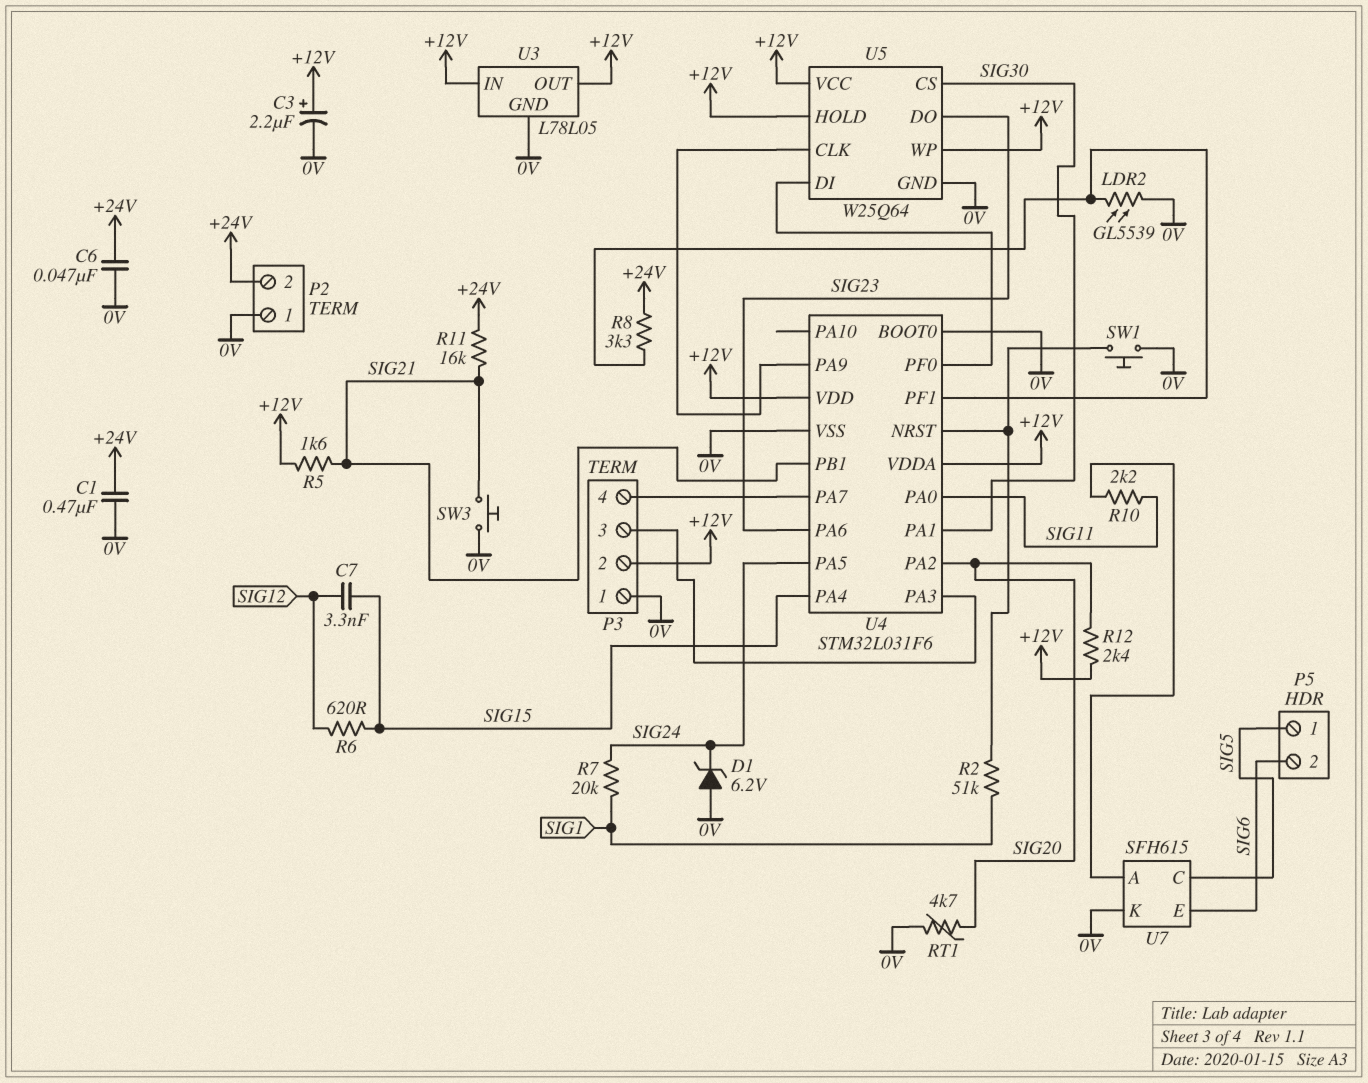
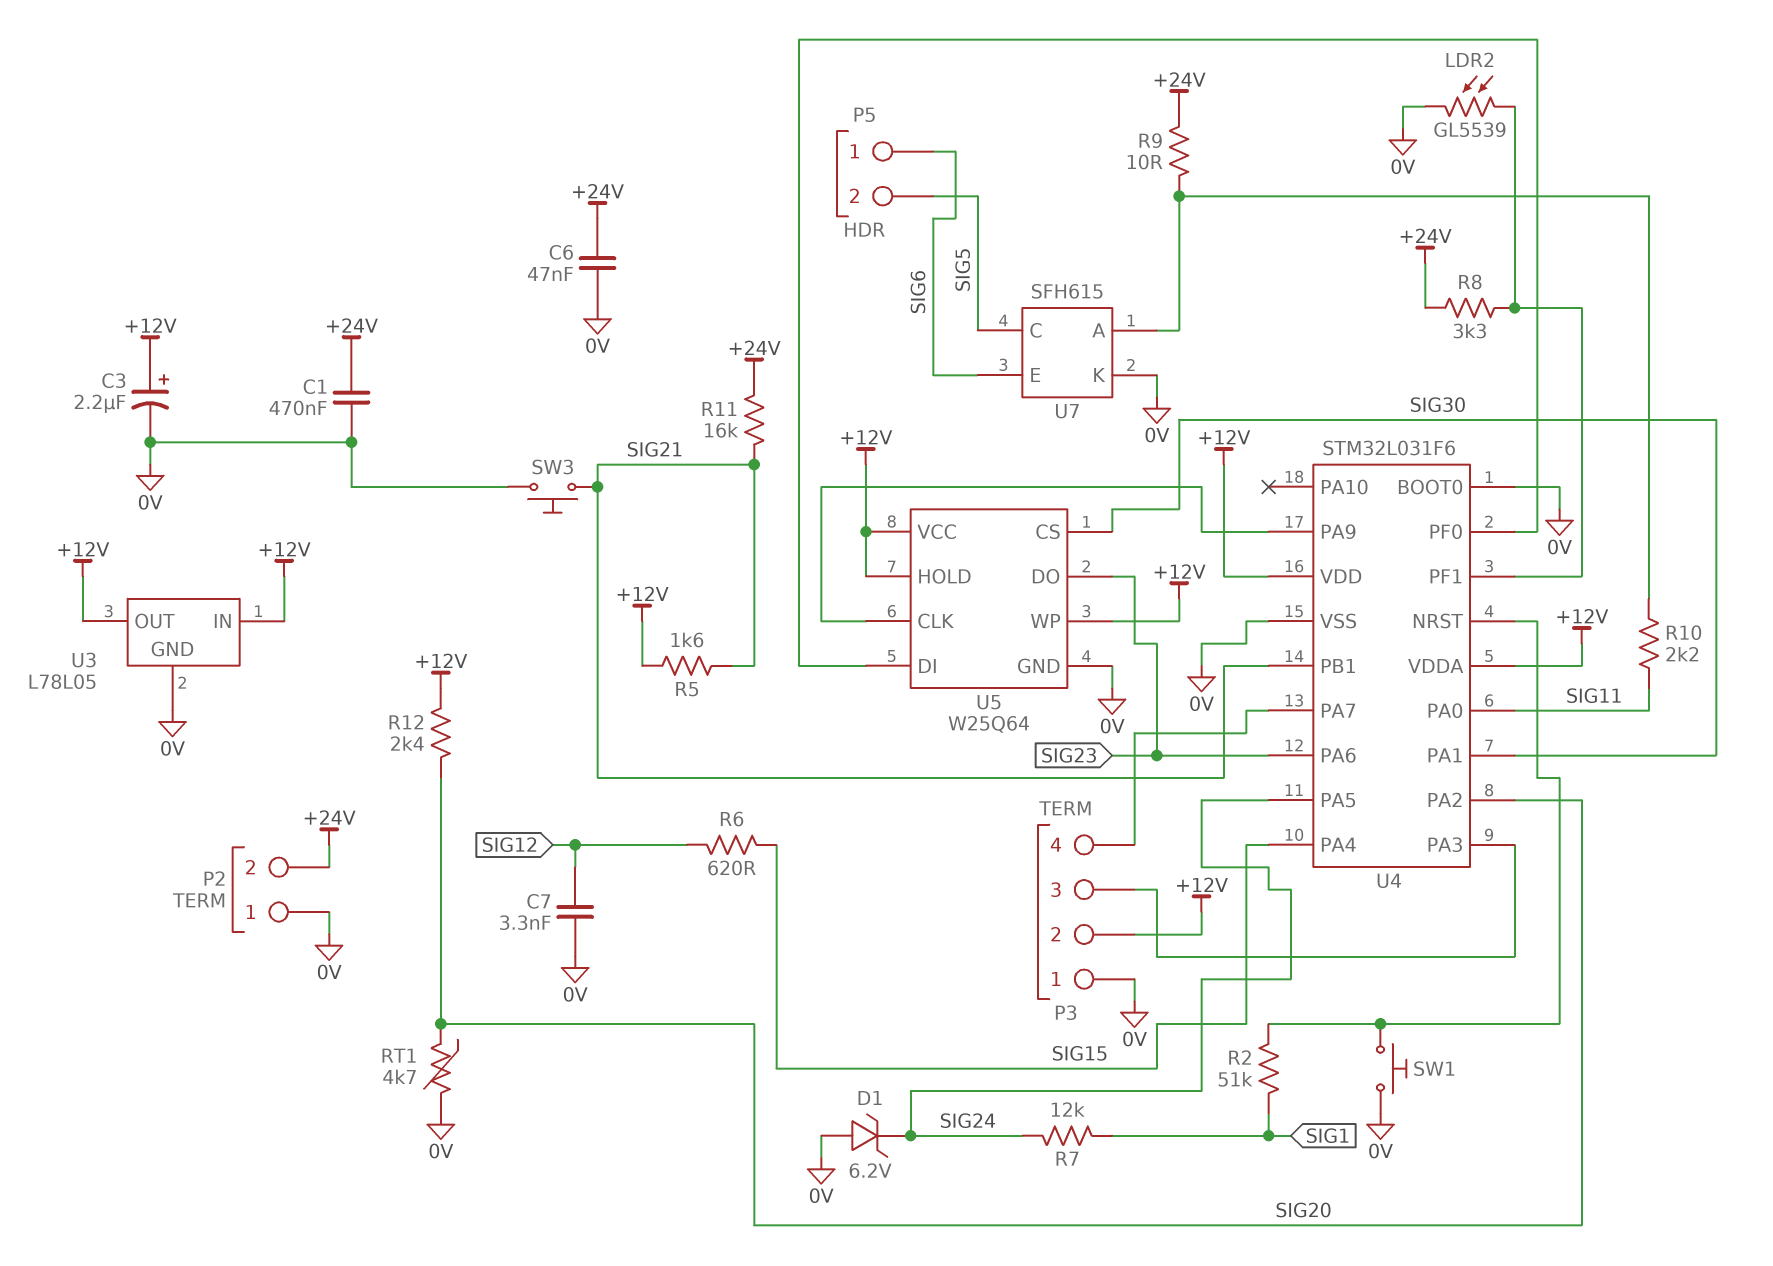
C7: 3.3nF (SIG12, SIG15) -> 3.3nF (0V, SIG12)
P5 pin 1: SIG5 -> SIG6
P5 pin 2: SIG6 -> SIG5
R7: 20k (SIG1, SIG24) -> 12k (SIG1, SIG24)
R9: none -> 10 (+24V, U7/A)

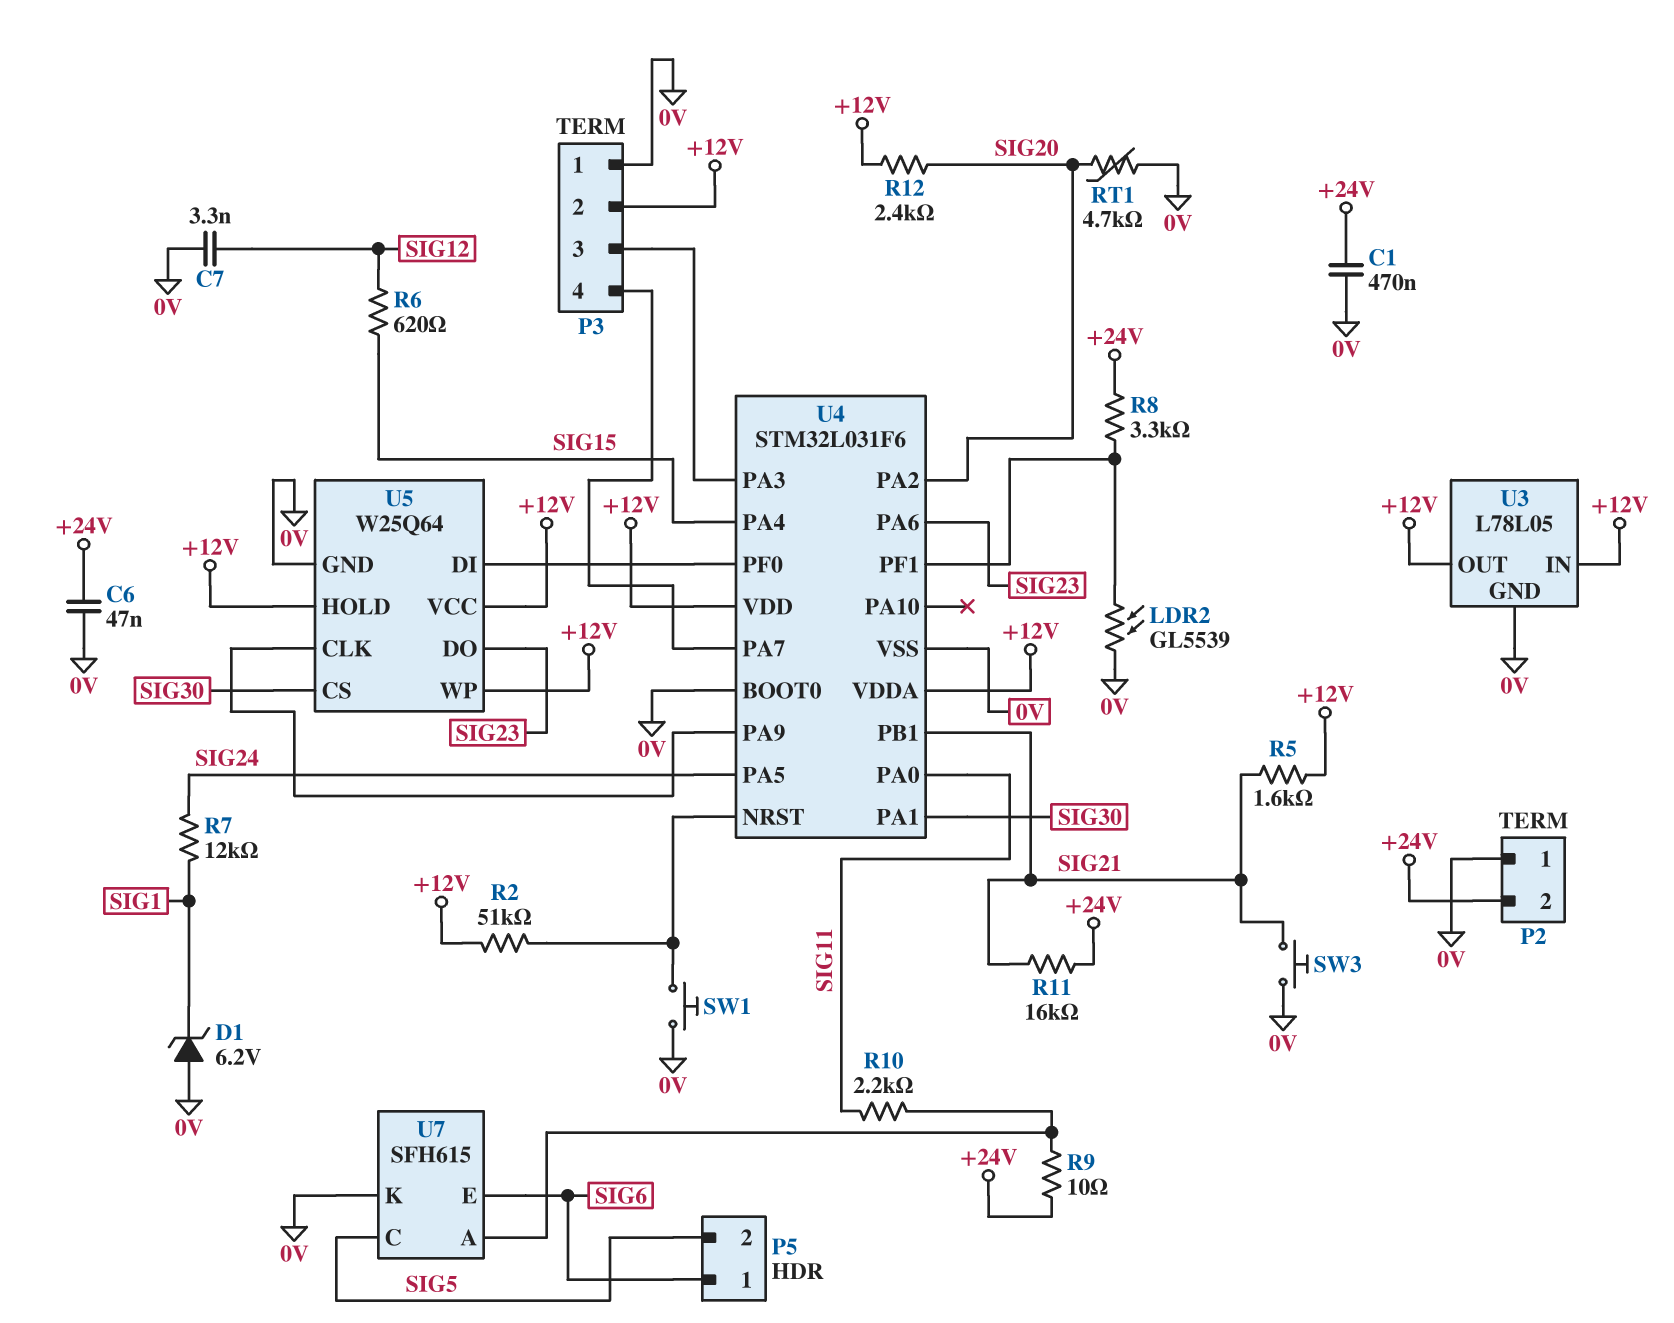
C3: 2.2uF (plus +12V, minus 0V) -> none
D1: zener 6.2V (A 0V, K SIG24) -> zener 6.2V (A 0V, K SIG1)
R2: 51k (SIG1, U4/NRST) -> 51k (+12V, U4/NRST)

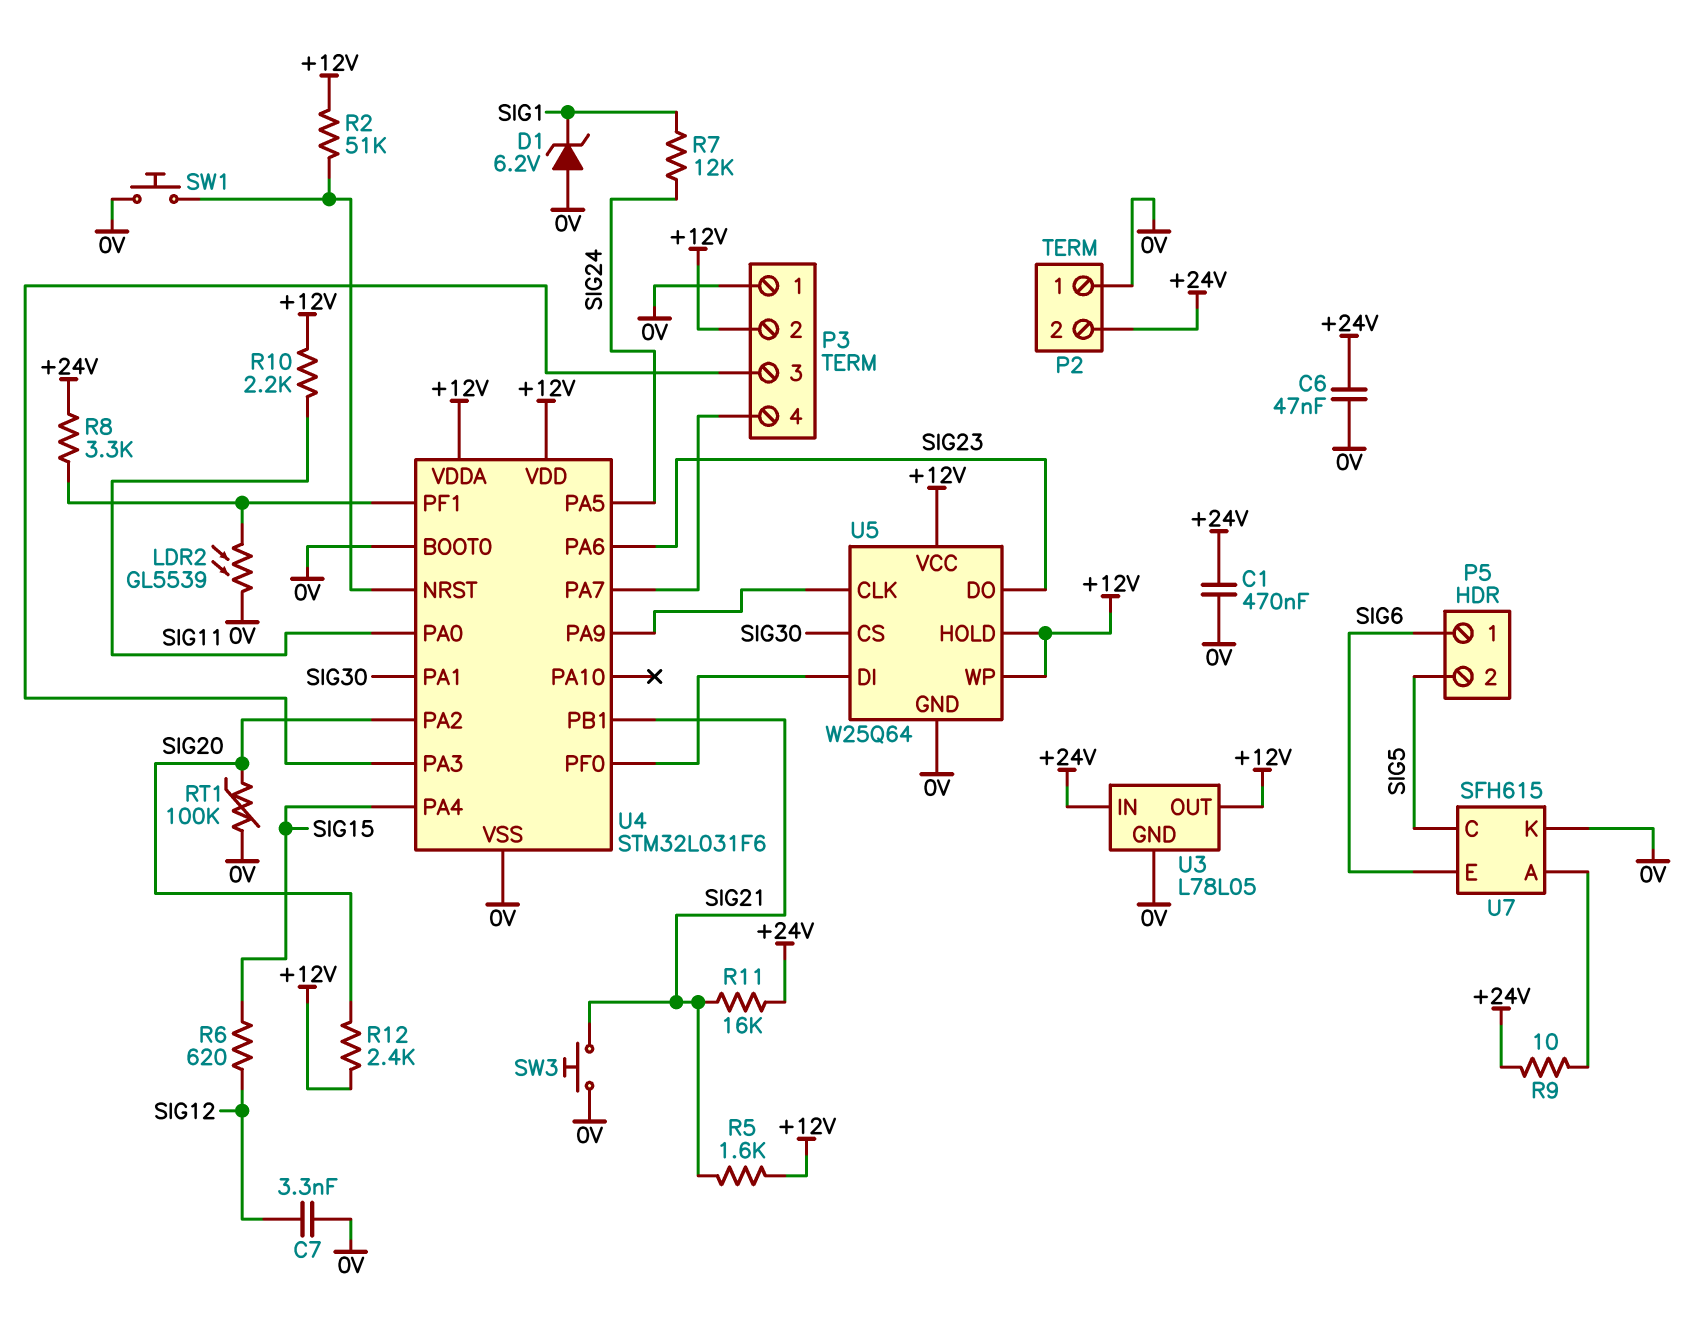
R10: 2.2k (SIG11, U7/A) -> 2.2k (+12V, SIG11)
RT1: 4.7k (0V, SIG20) -> 100k (0V, SIG20)
U3 pin IN: +12V -> +24V

